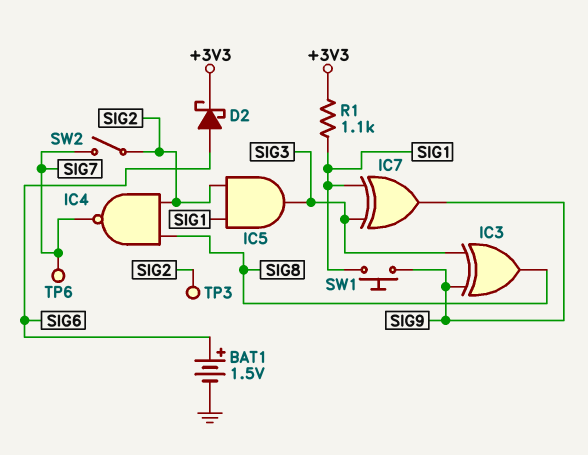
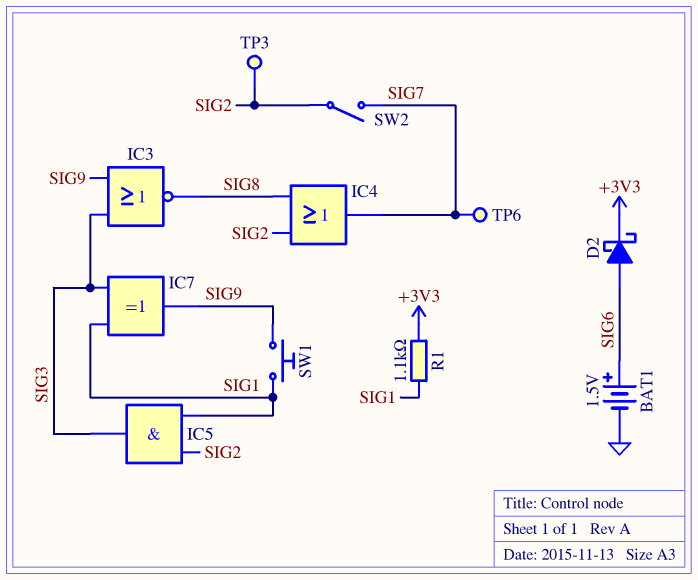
IC3: XOR (in SIG3, in SIG9, out SIG8) -> NOR (in SIG3, in SIG9, out SIG8)
IC4: NAND (in SIG2, in SIG8, out SIG7) -> OR (in SIG2, in SIG8, out SIG7)

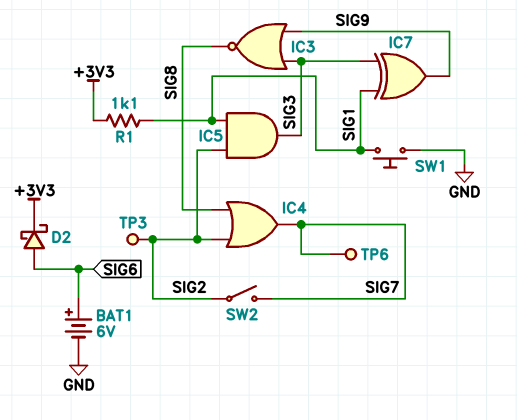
BAT1: 1.5V (plus SIG6, minus GND) -> 6V (plus SIG6, minus GND)
SW1: button (SIG1, SIG9) -> button (GND, SIG1)

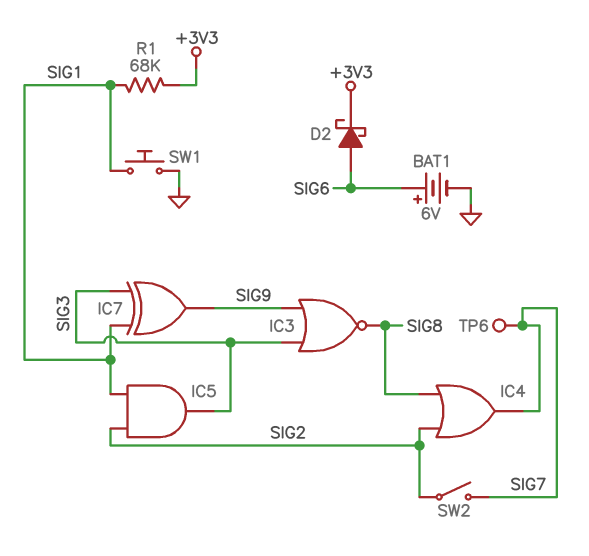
R1: 1.1k (+3V3, SIG1) -> 68k (+3V3, SIG1)
TP3: test point (SIG2) -> none

